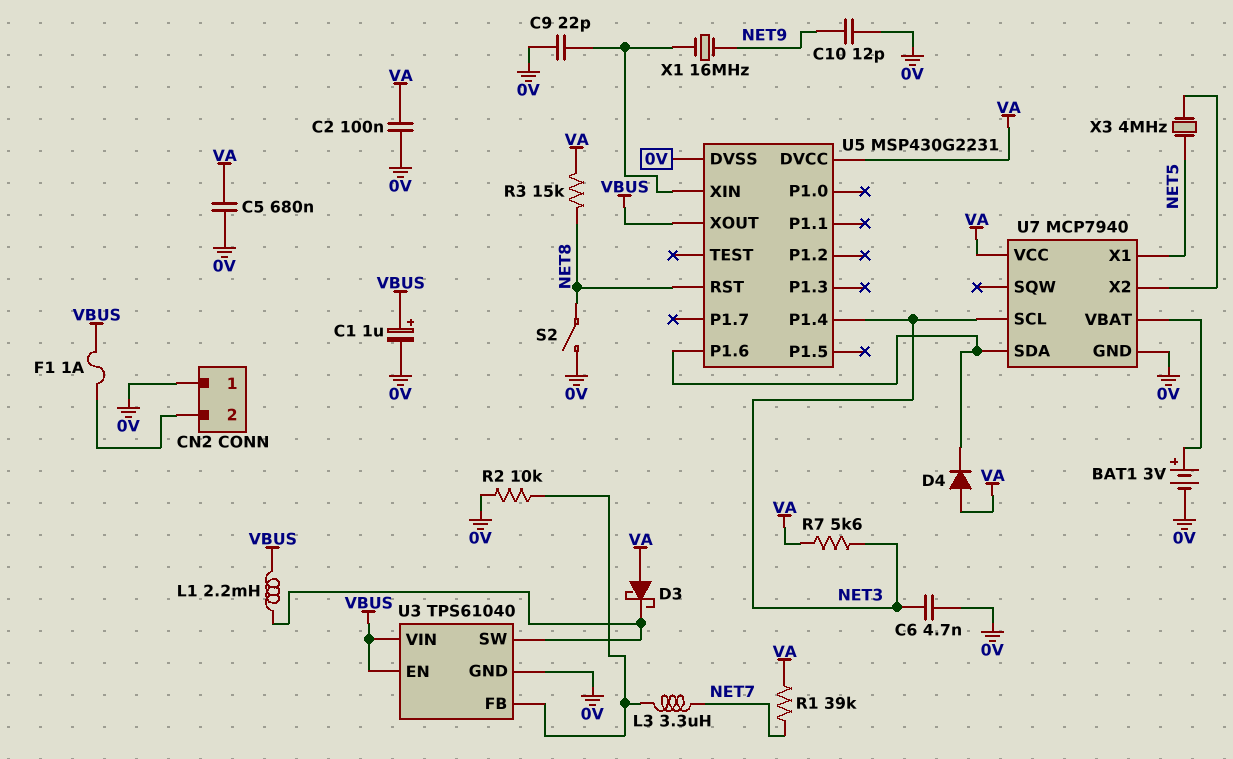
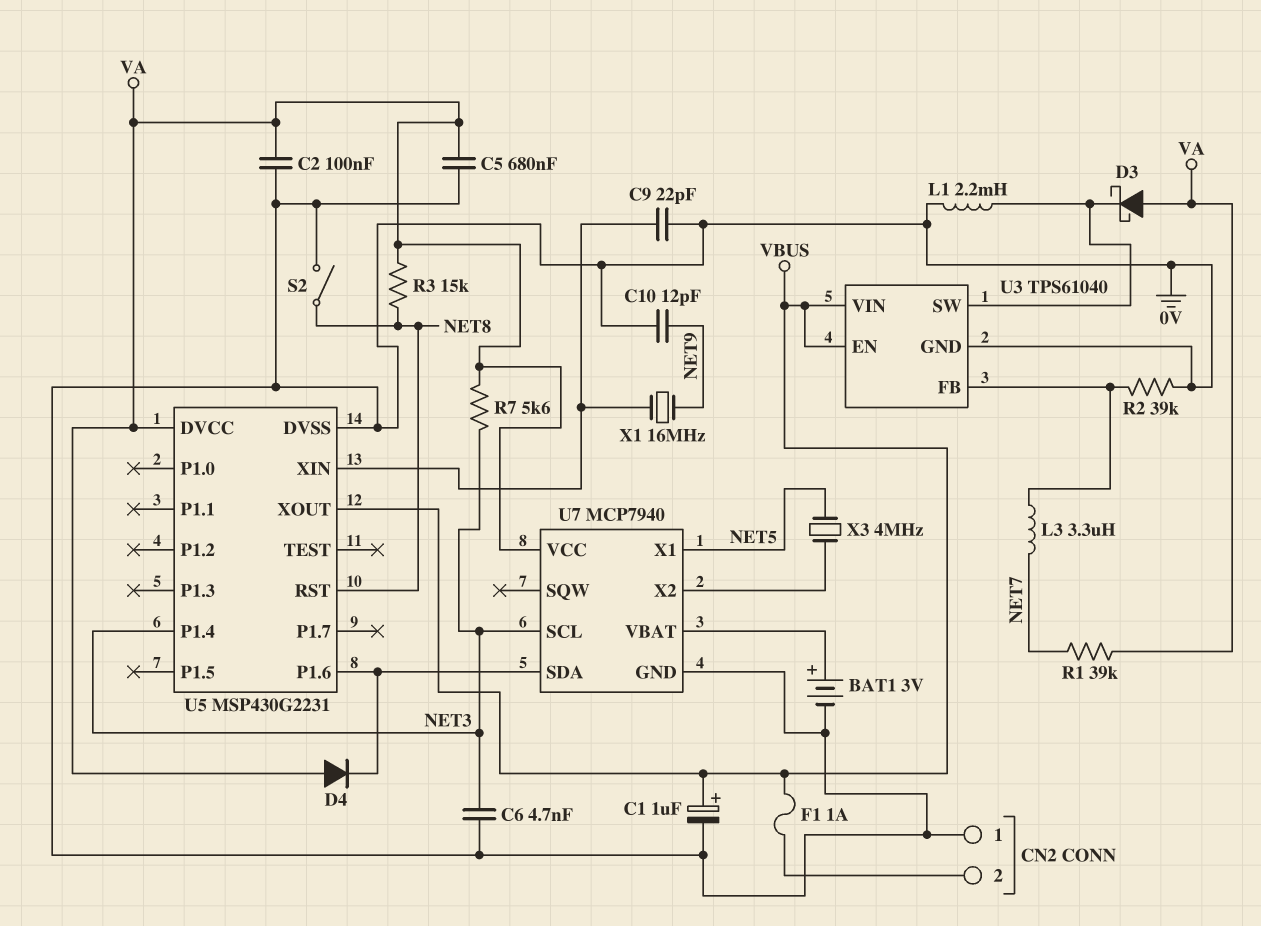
L1: 2.2mH (U3/SW, VBUS) -> 2.2mH (0V, U3/SW)
R2: 10k (0V, U3/FB) -> 39k (0V, U3/FB)

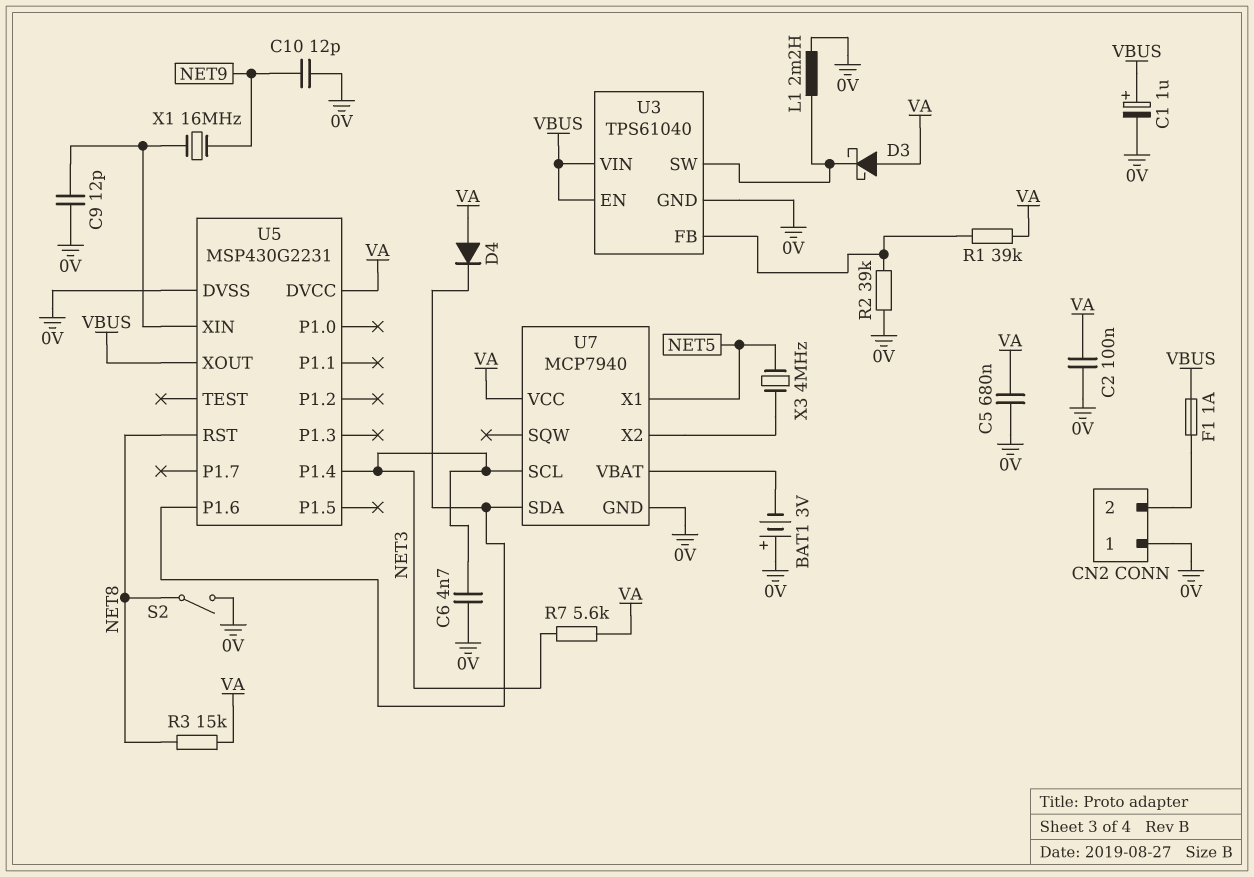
BAT1: 3V (plus U7/VBAT, minus 0V) -> 3V (plus 0V, minus U7/VBAT)
C9: 22pF (0V, U5/XIN) -> 12pF (0V, U5/XIN)
L3: 3.3uH (NET7, U3/FB) -> none
R1: 39k (NET7, VA) -> 39k (U3/FB, VA)

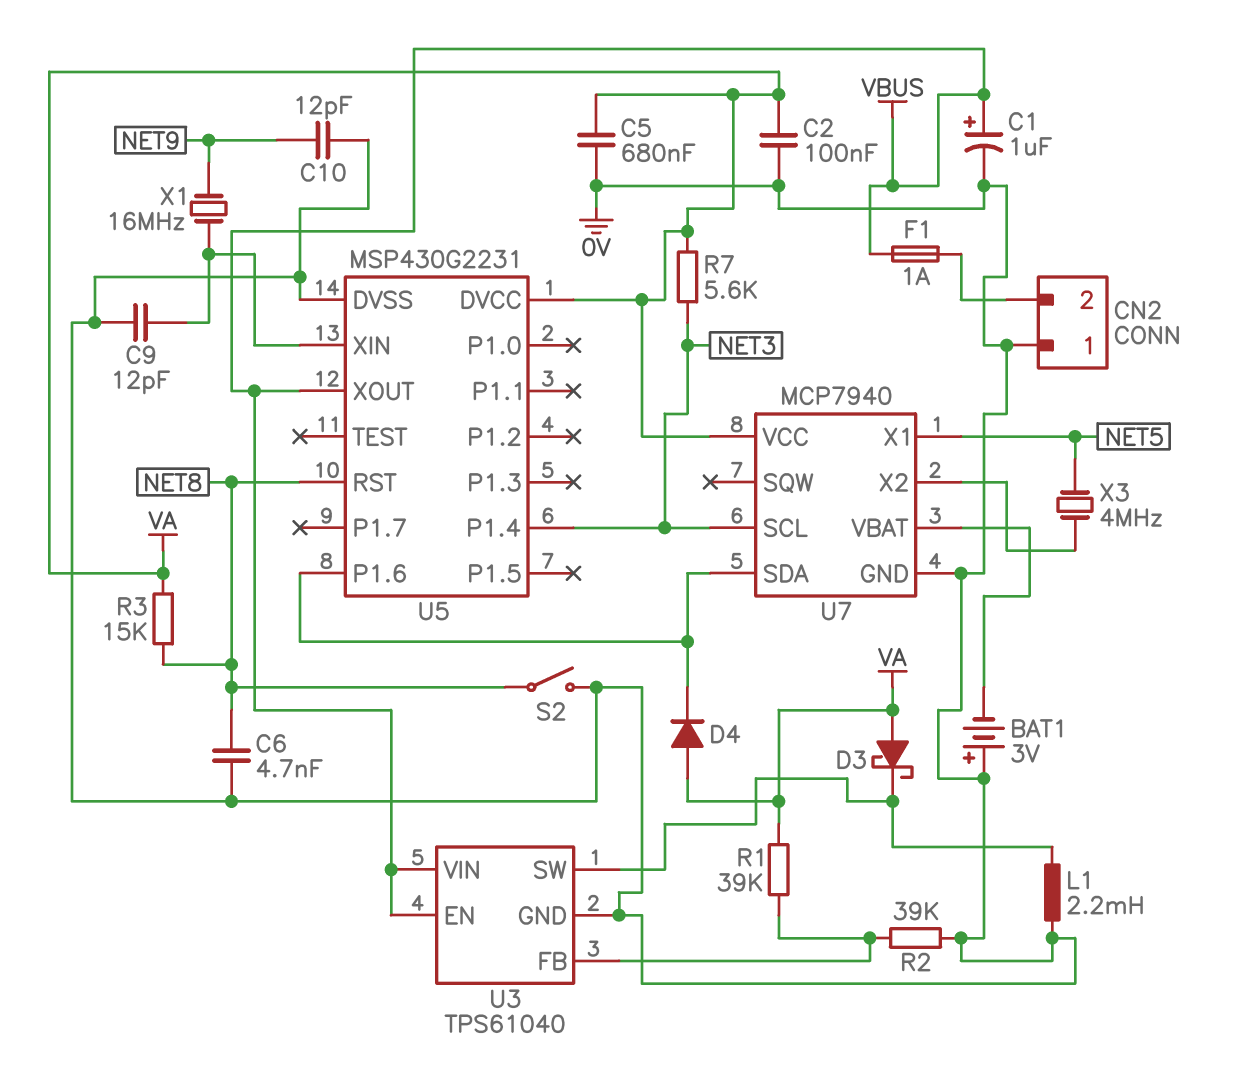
C6: 4.7nF (0V, NET3) -> 4.7nF (0V, NET8)

